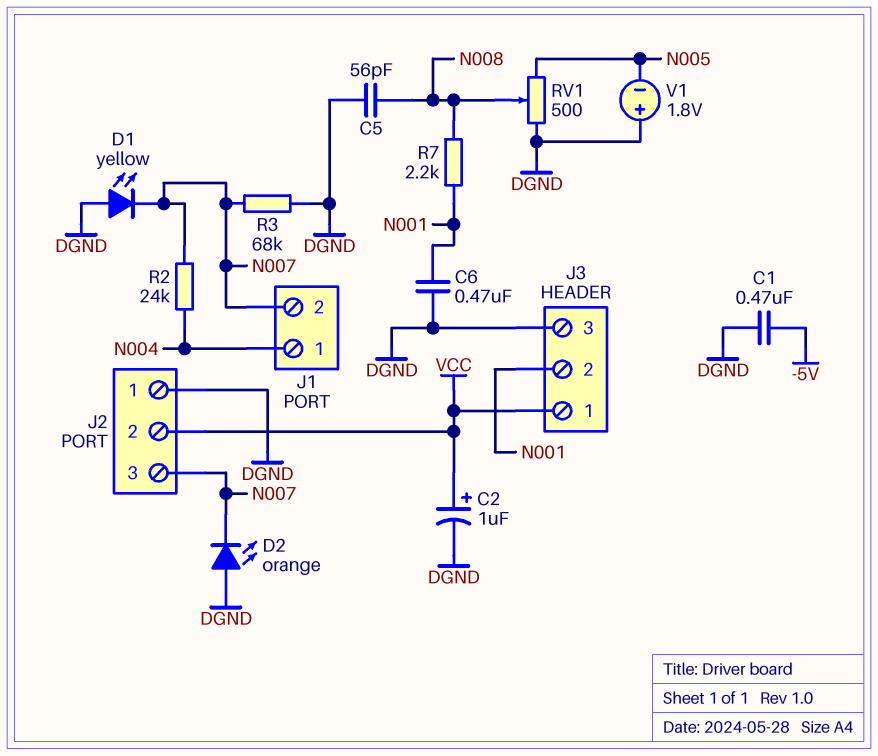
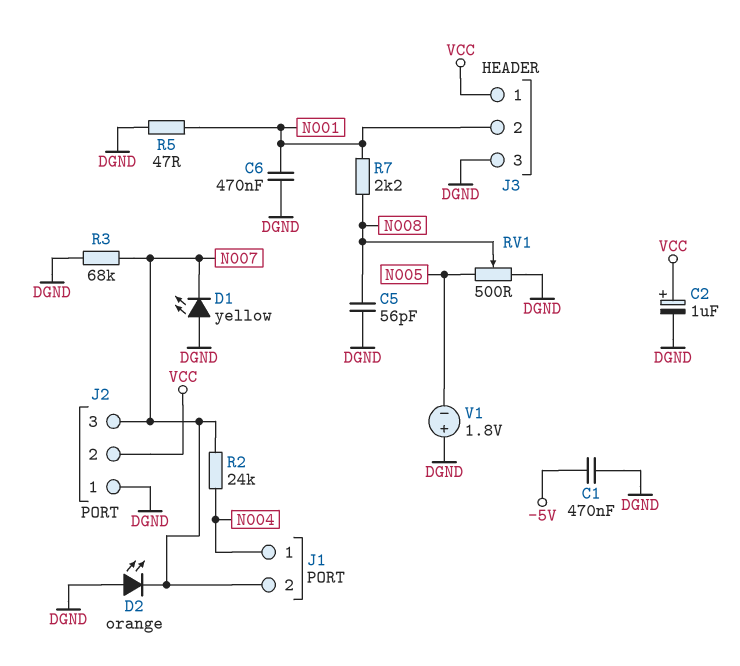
R5: none -> 47 (DGND, N001)

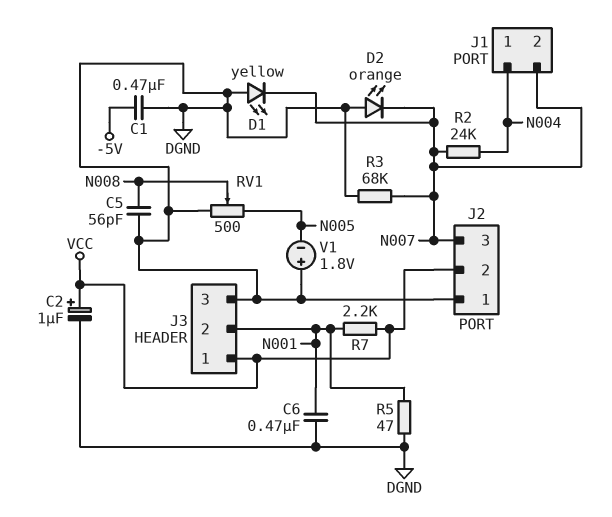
R7: 2.2k (N001, N008) -> 2.2k (N001, VCC)

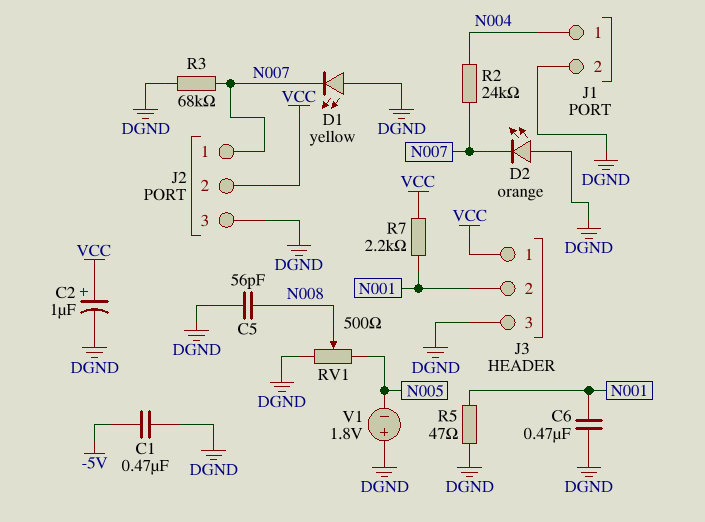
J1 pin 2: N007 -> DGND
J2 pin 1: DGND -> N007
J2 pin 3: N007 -> DGND

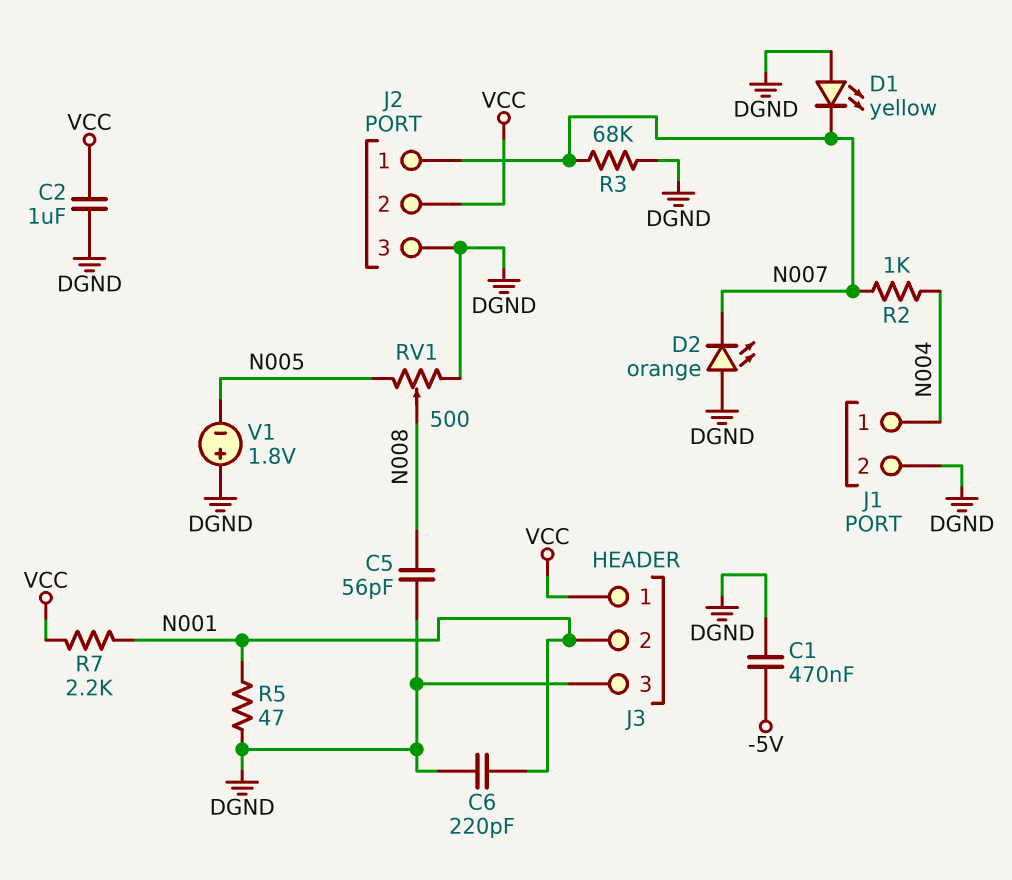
C2: 1uF (plus VCC, minus DGND) -> 1uF (DGND, VCC)
C6: 470nF (DGND, N001) -> 220pF (DGND, N001)
R2: 24k (N004, N007) -> 1k (N004, N007)

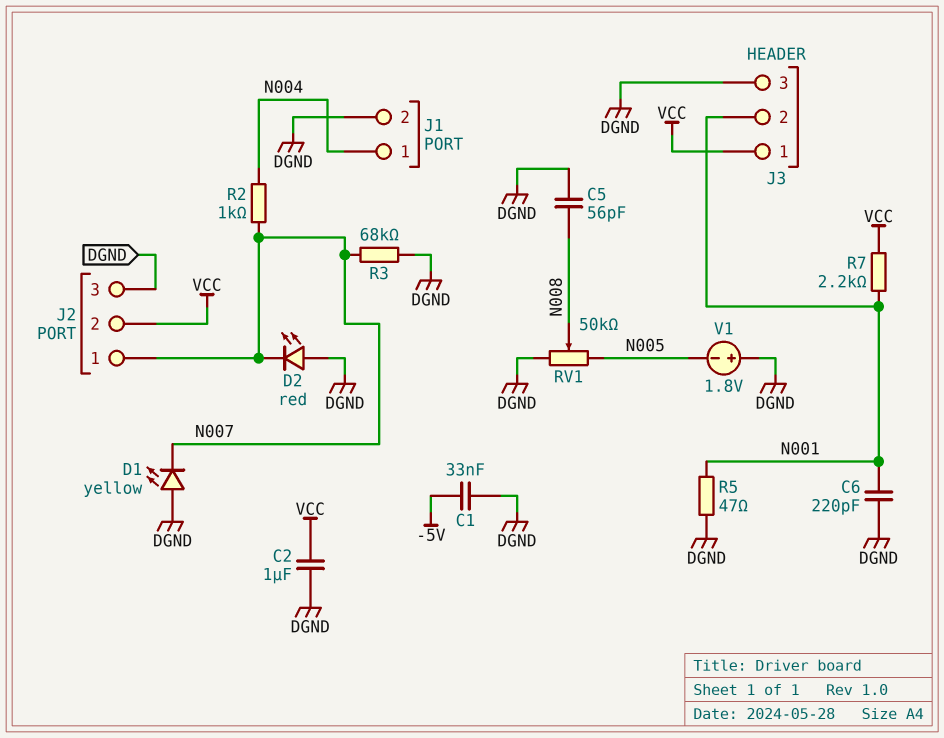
C1: 470nF (-5V, DGND) -> 33nF (-5V, DGND)
D2: LED orange (A DGND, K N007) -> LED red (A DGND, K N007)
RV1: 500 (DGND, N005, wiper N008) -> 50k (DGND, N005, wiper N008)

